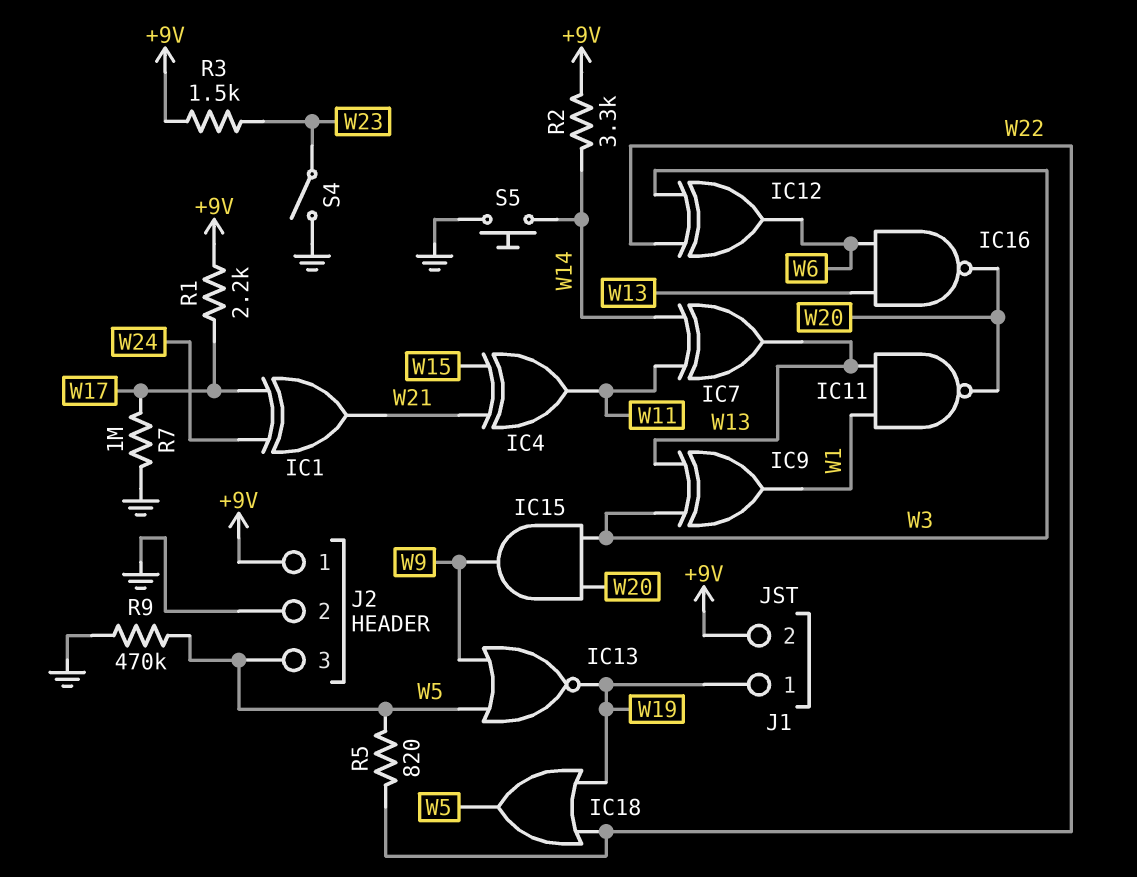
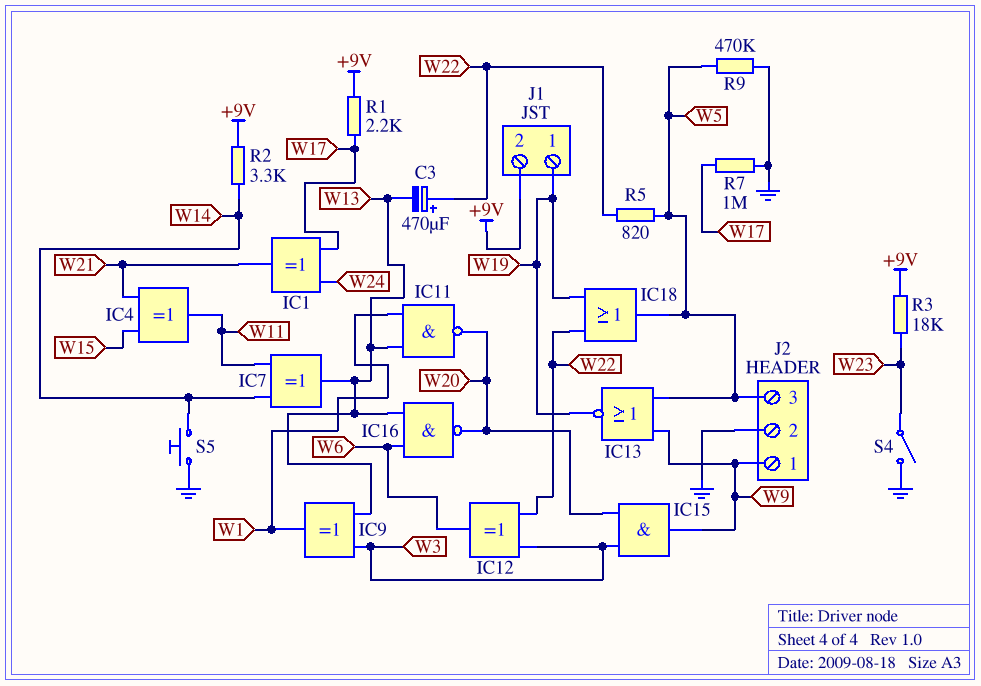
C3: none -> 470uF (plus W22, minus W13)
J2 pin 1: +9V -> W9
R3: 1.5k (+9V, W23) -> 18k (+9V, W23)

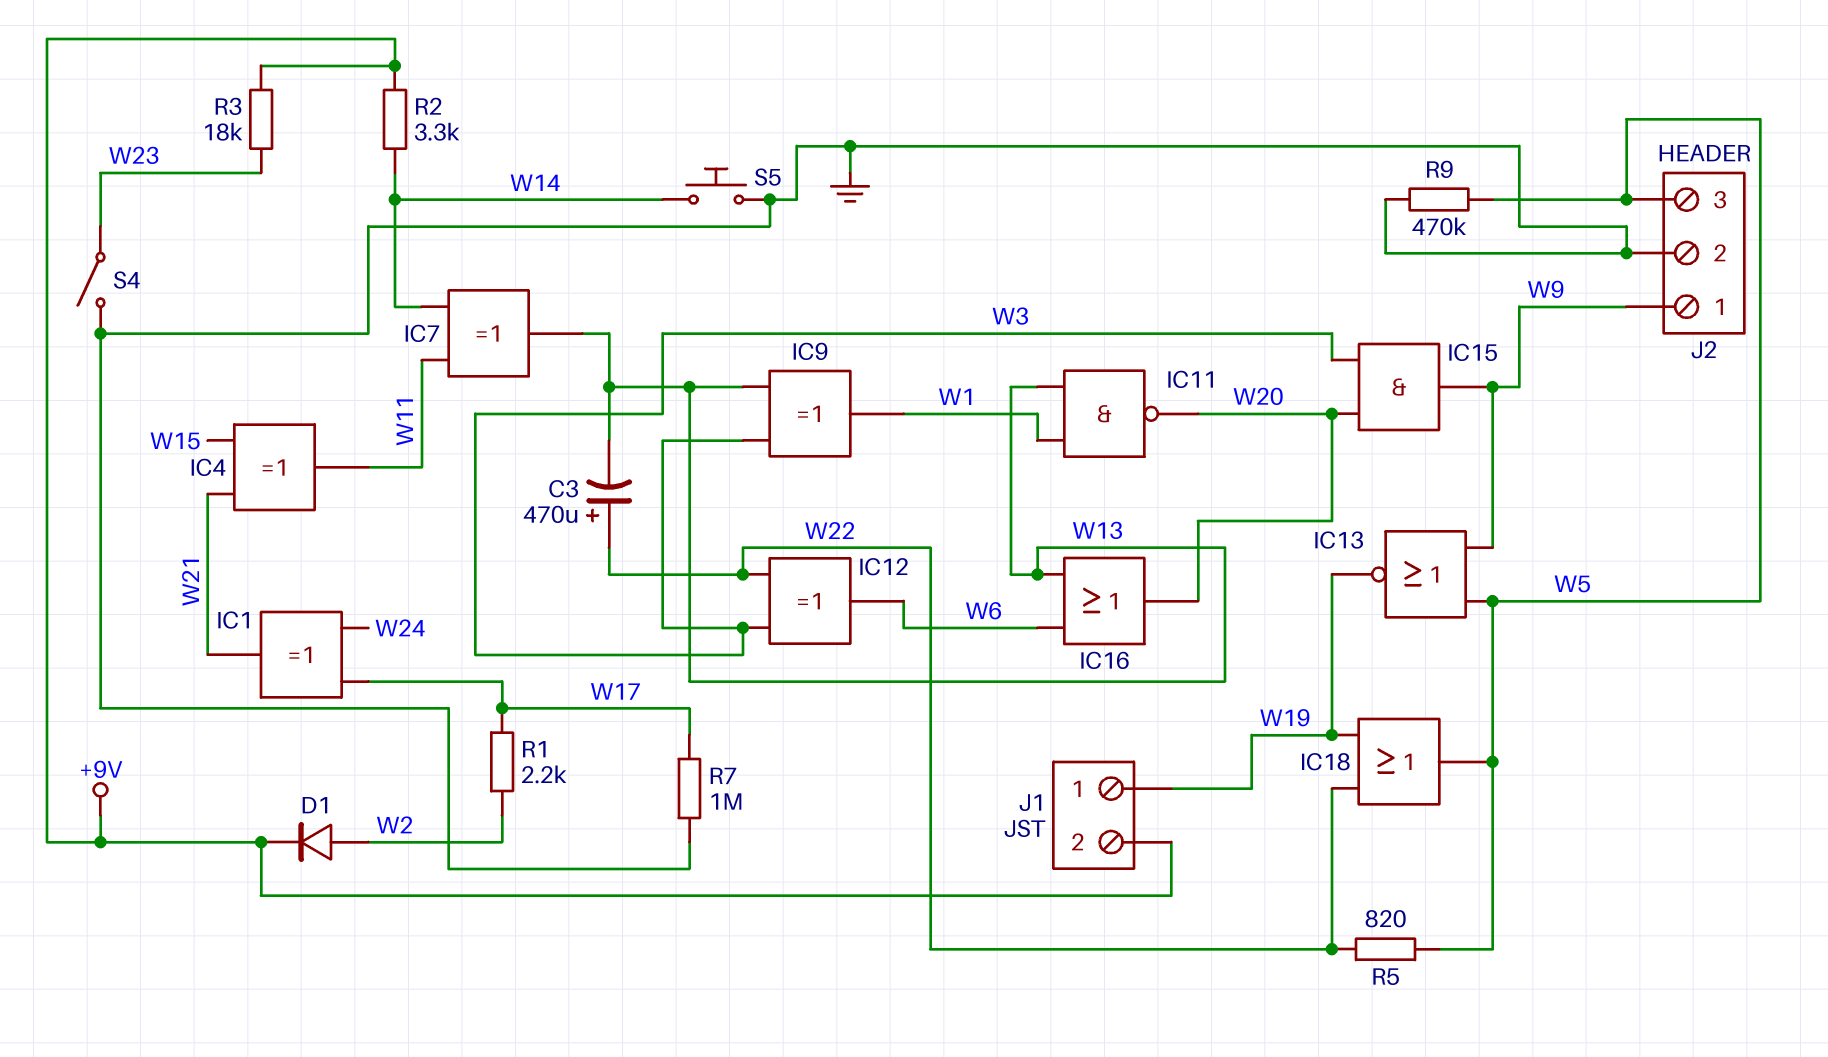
D1: none -> diode (A W2, K +9V)
IC16: NAND (in W6, in W13, out W20) -> OR (in W6, in W13, out W20)
R1: 2.2k (+9V, W17) -> 2.2k (W2, W17)

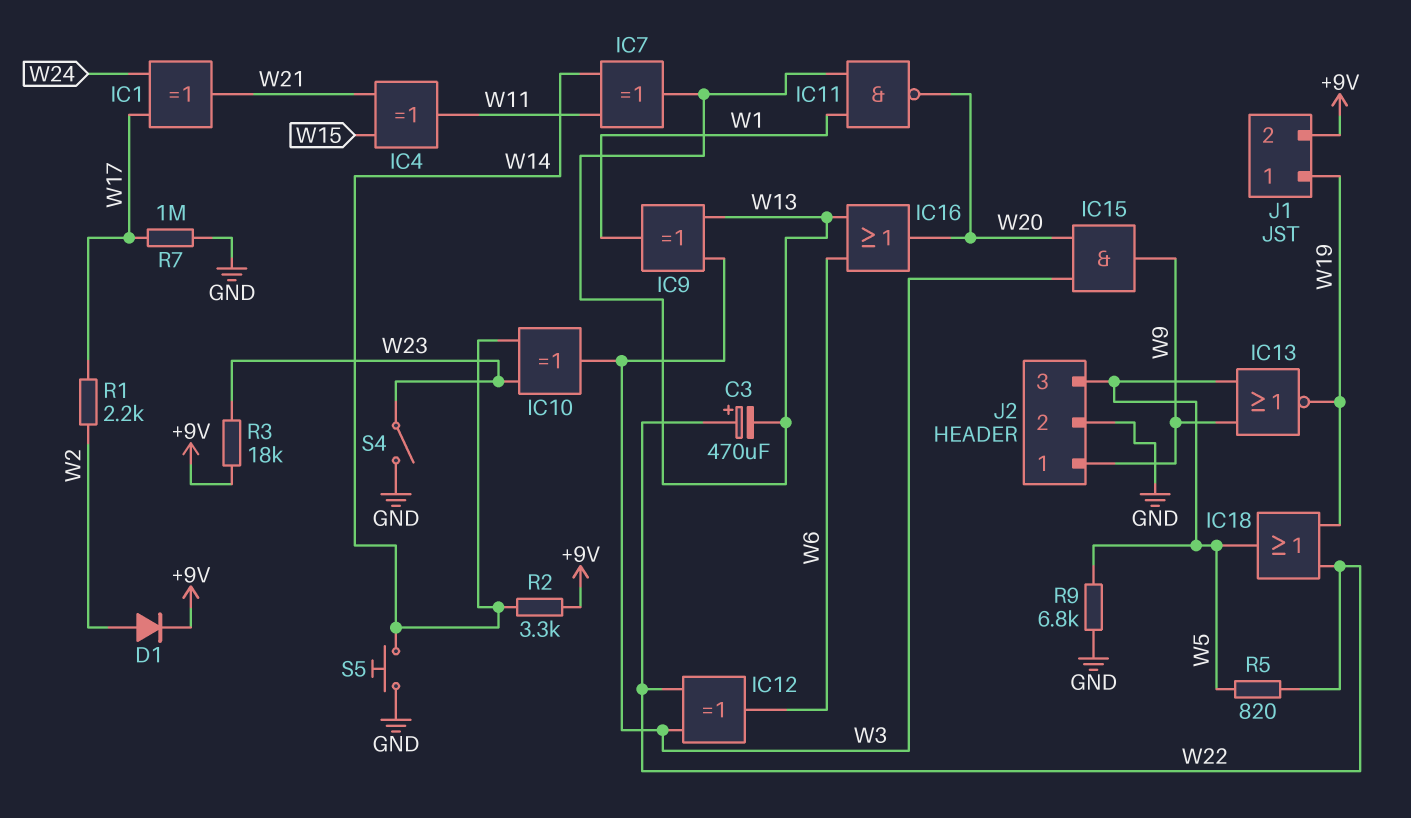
IC10: none -> XOR (in W14, in W23, out W3)
R9: 470k (GND, W5) -> 6.8k (GND, W5)

